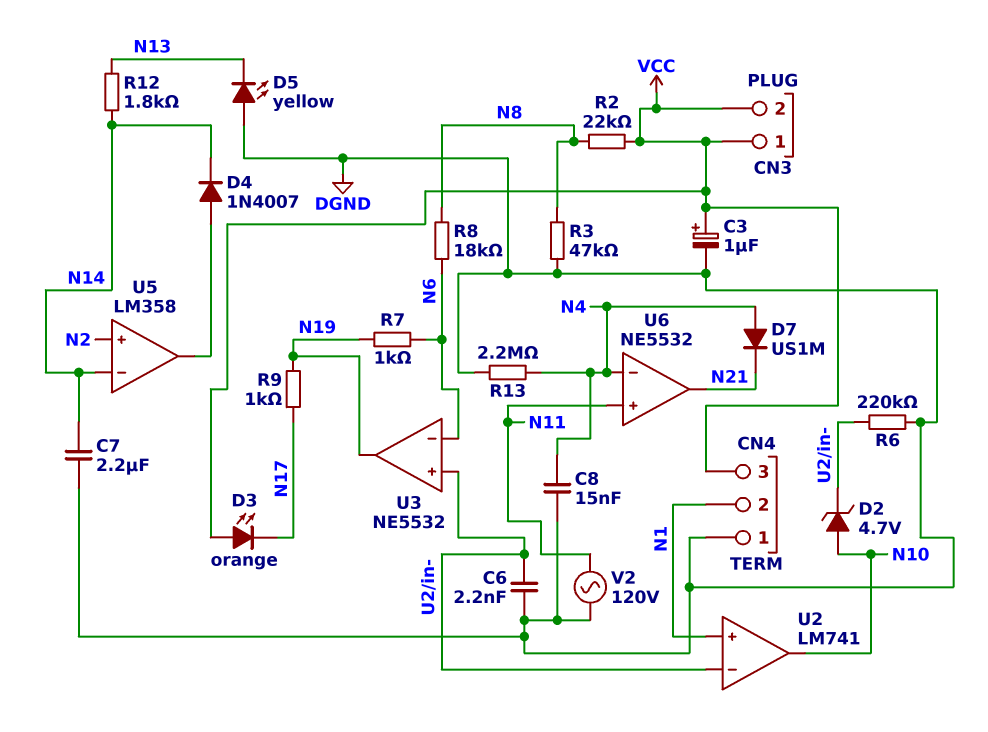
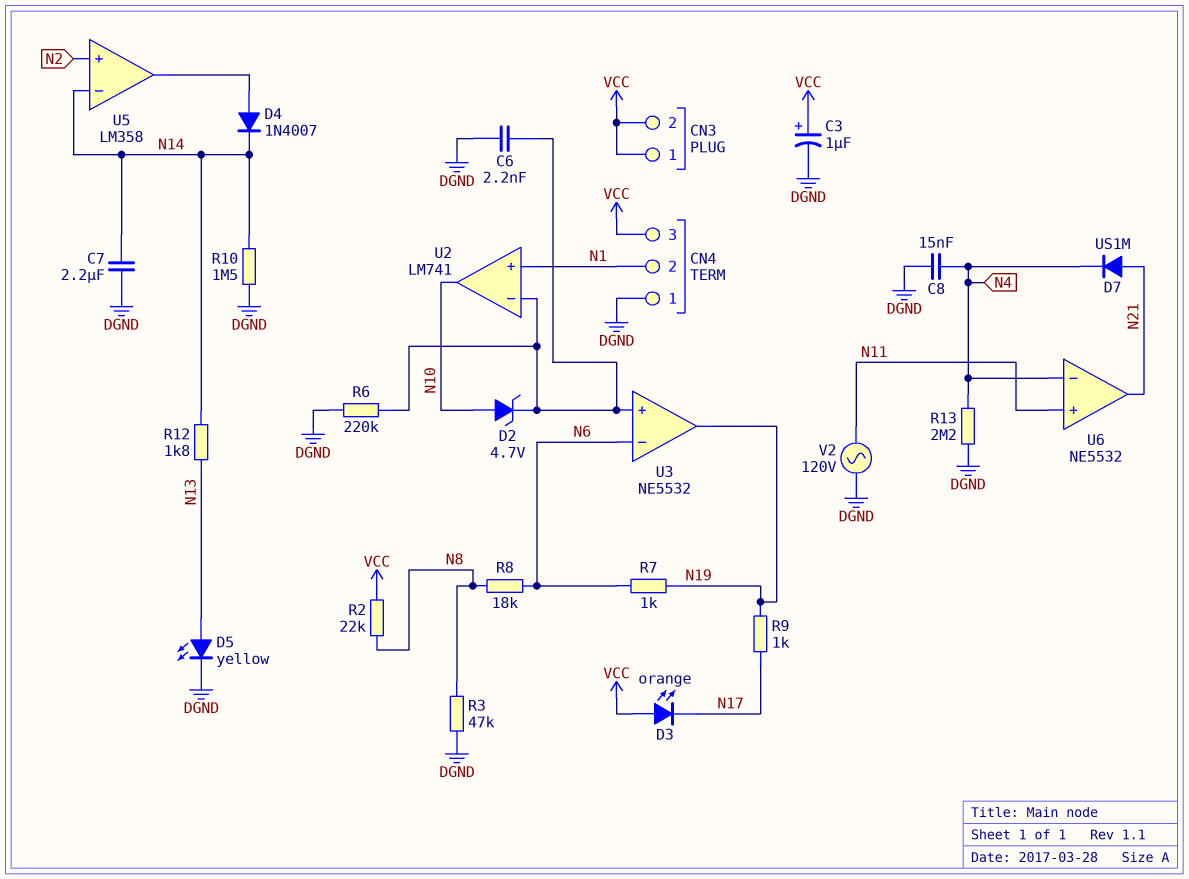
D5: LED yellow (A DGND, K N13) -> LED yellow (A N13, K DGND)
D7: diode US1M (A N4, K N21) -> diode US1M (A N21, K N4)
R10: none -> 1.5M (DGND, N14)

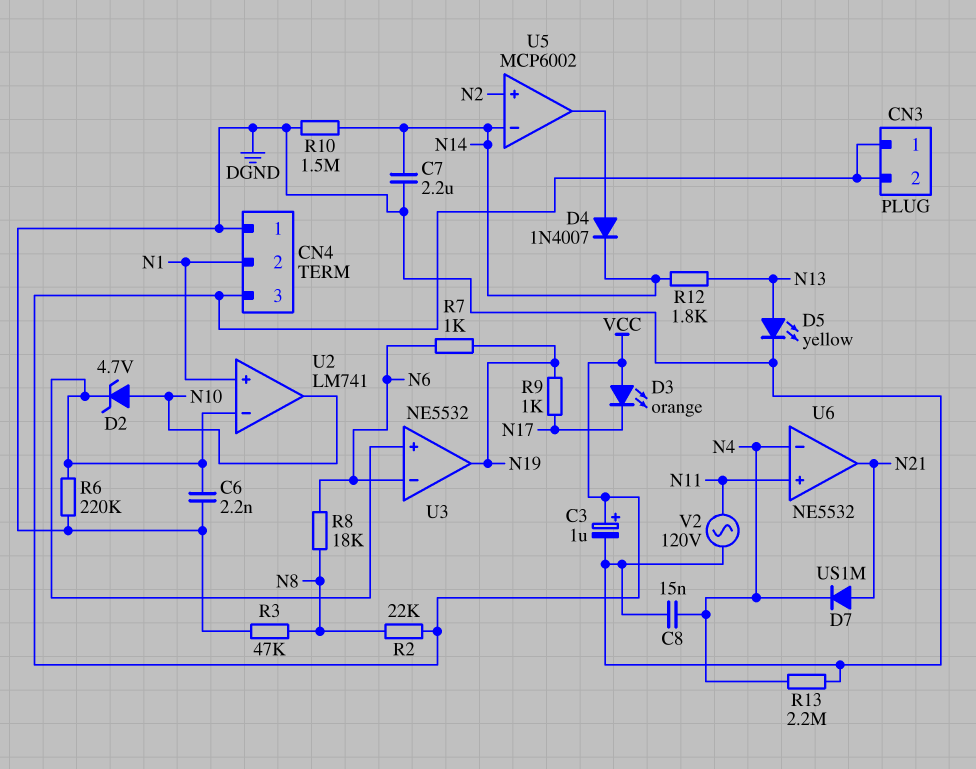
U5: LM358 -> MCP6002

